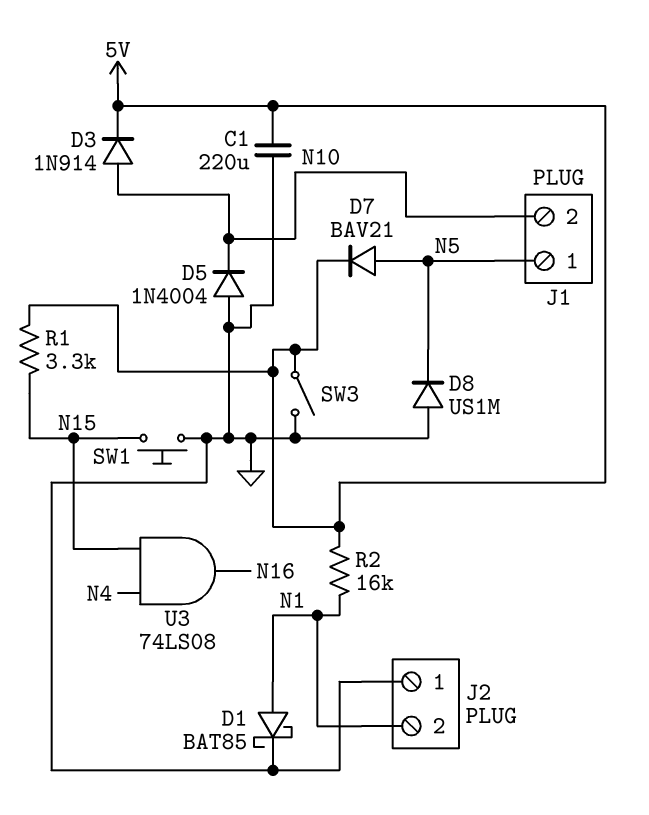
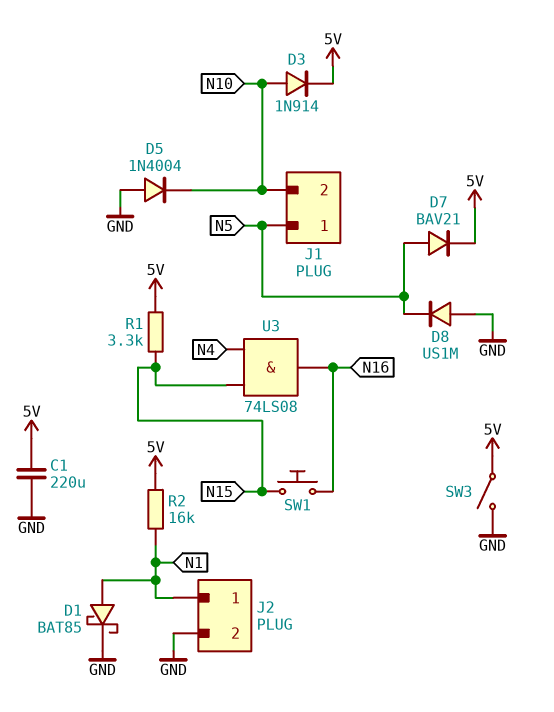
J2 pin 1: GND -> N1
J2 pin 2: N1 -> GND
SW1: button (GND, N15) -> button (N15, N16)

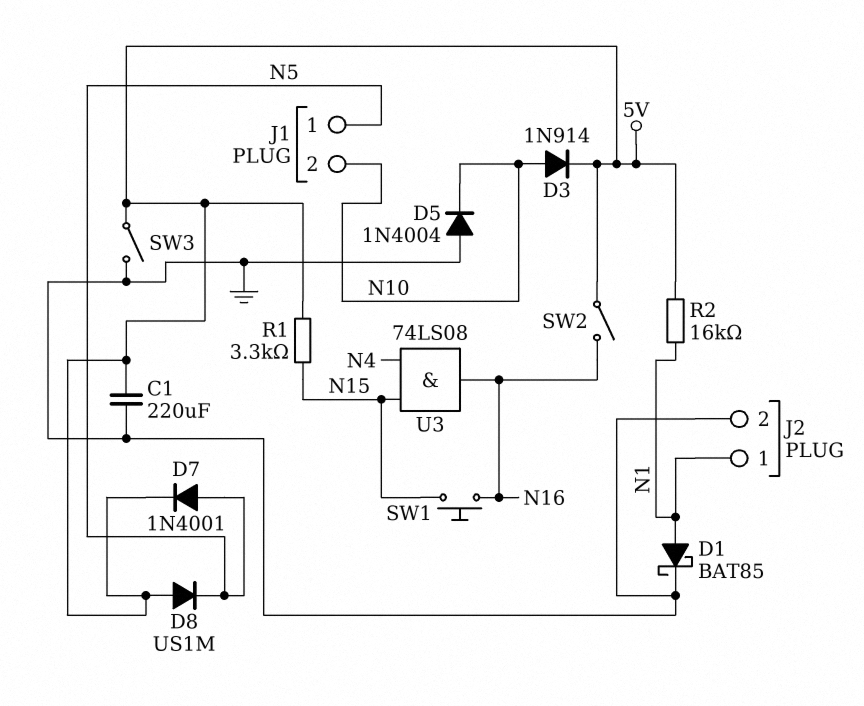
D7: diode BAV21 (A N5, K 5V) -> diode 1N4001 (A N5, K 5V)
D8: diode US1M (A GND, K N5) -> diode US1M (A 5V, K N5)
SW2: none -> switch (5V, N16)

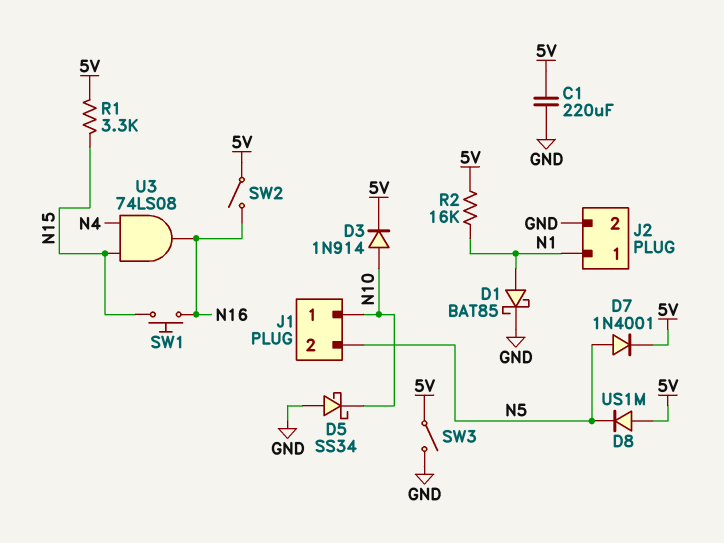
D5: diode 1N4004 (A GND, K N10) -> schottky SS34 (A GND, K N10)
J1 pin 1: N5 -> N10
J1 pin 2: N10 -> N5

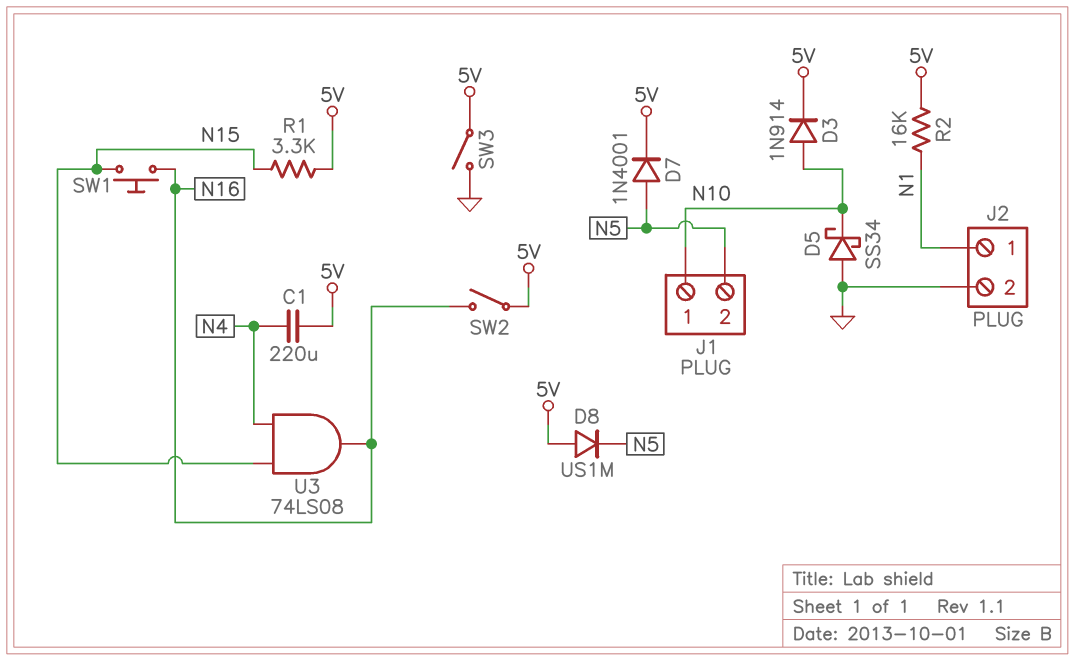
C1: 220uF (5V, GND) -> 220uF (5V, N4)
D1: schottky BAT85 (A N1, K GND) -> none

